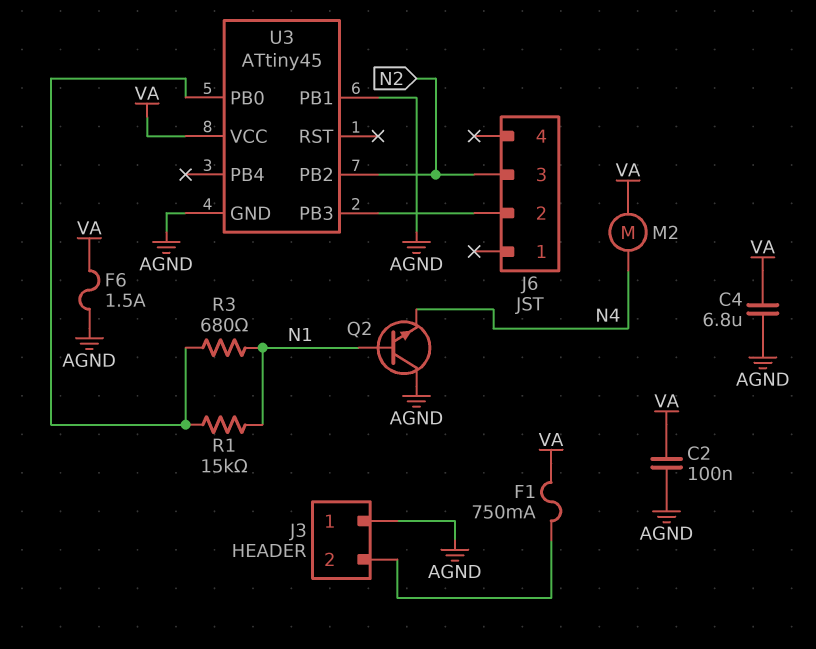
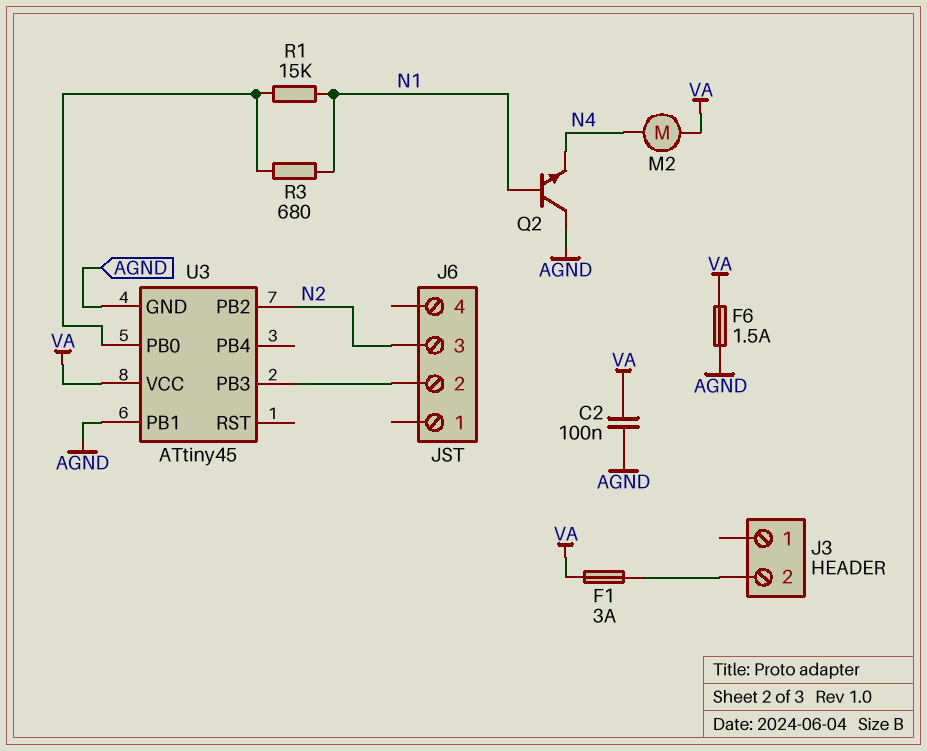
C4: 6.8uF (AGND, VA) -> none
F1: 750mA (J3/2, VA) -> 3A (J3/2, VA)
J3 pin 1: AGND -> none

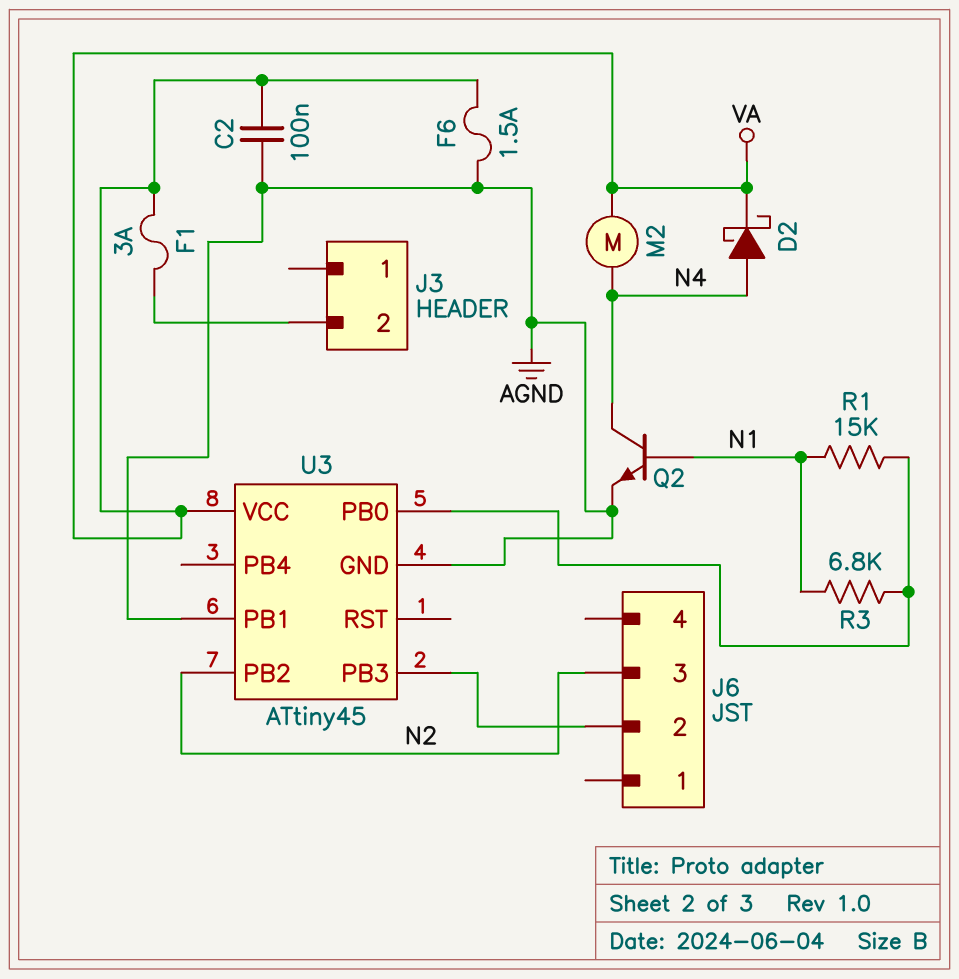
D2: none -> schottky (A N4, K VA)
Q2: NPN (B N1, C AGND, E N4) -> NPN (B N1, C N4, E AGND)
R3: 680 (N1, U3/PB0) -> 6.8k (N1, U3/PB0)

